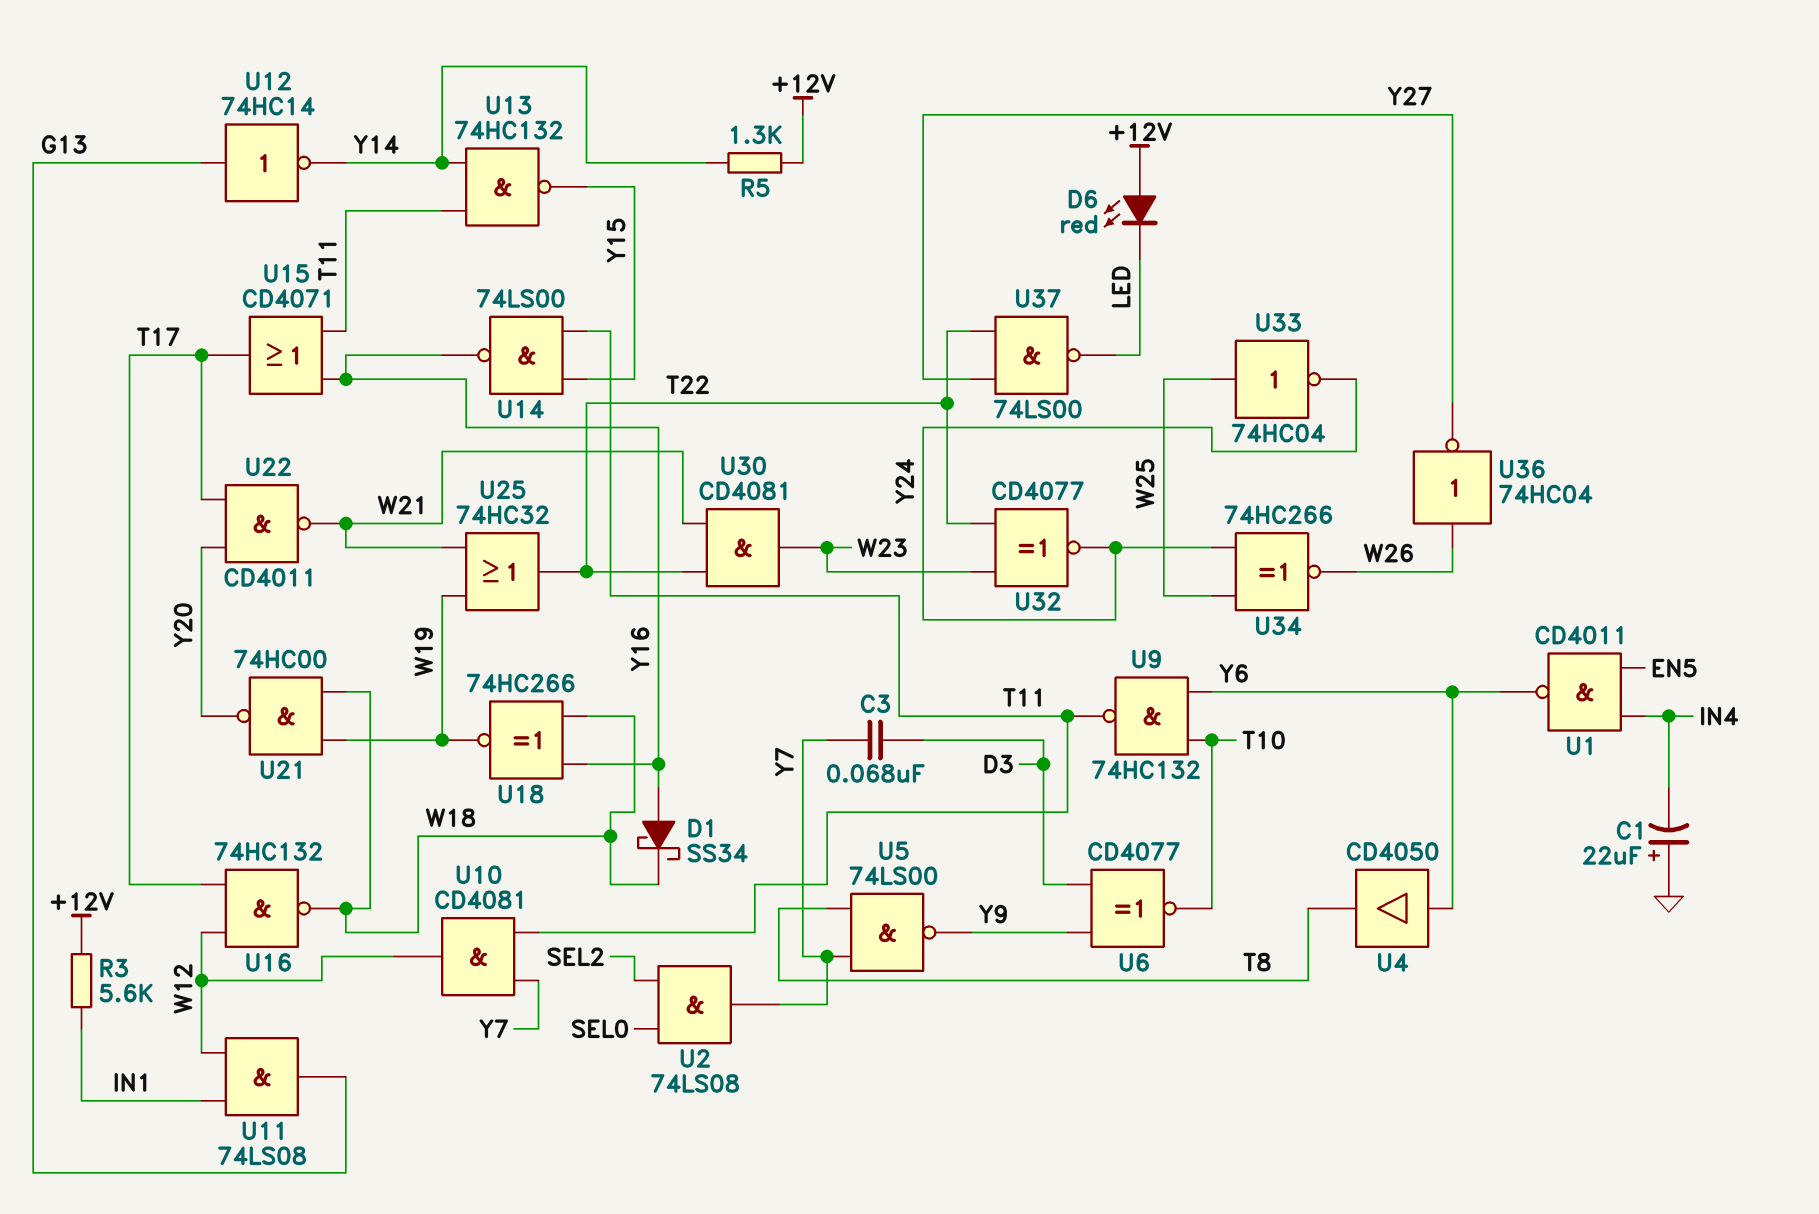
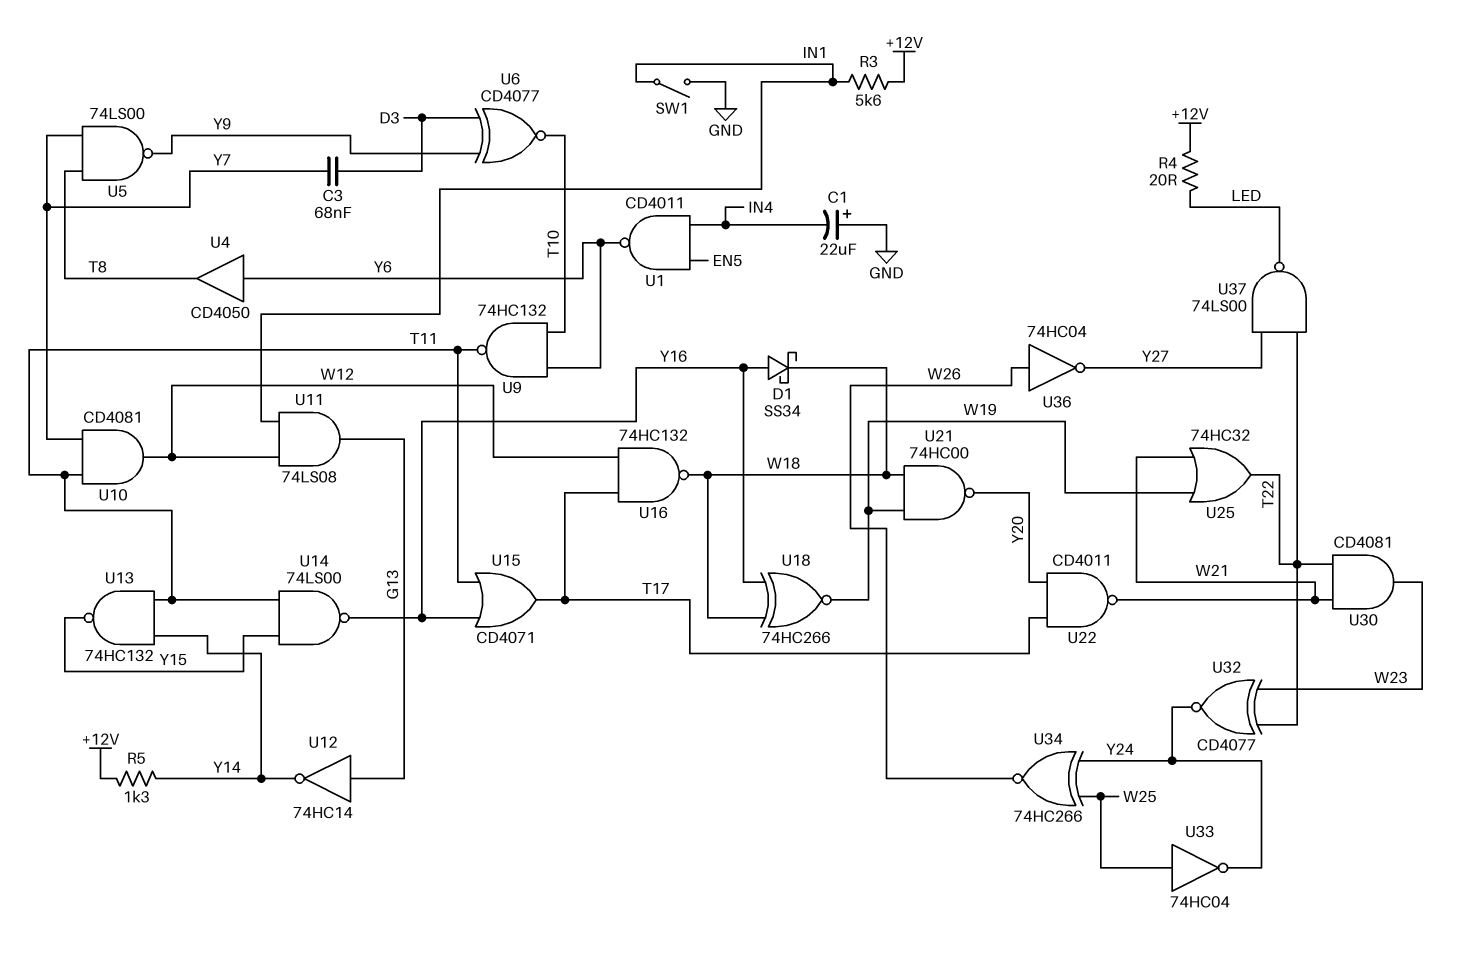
D6: LED red (A +12V, K LED) -> none
R4: none -> 20 (+12V, LED)
SW1: none -> switch (GND, IN1)
U2: AND 74LS08 (in SEL0, in SEL2, out Y7) -> none

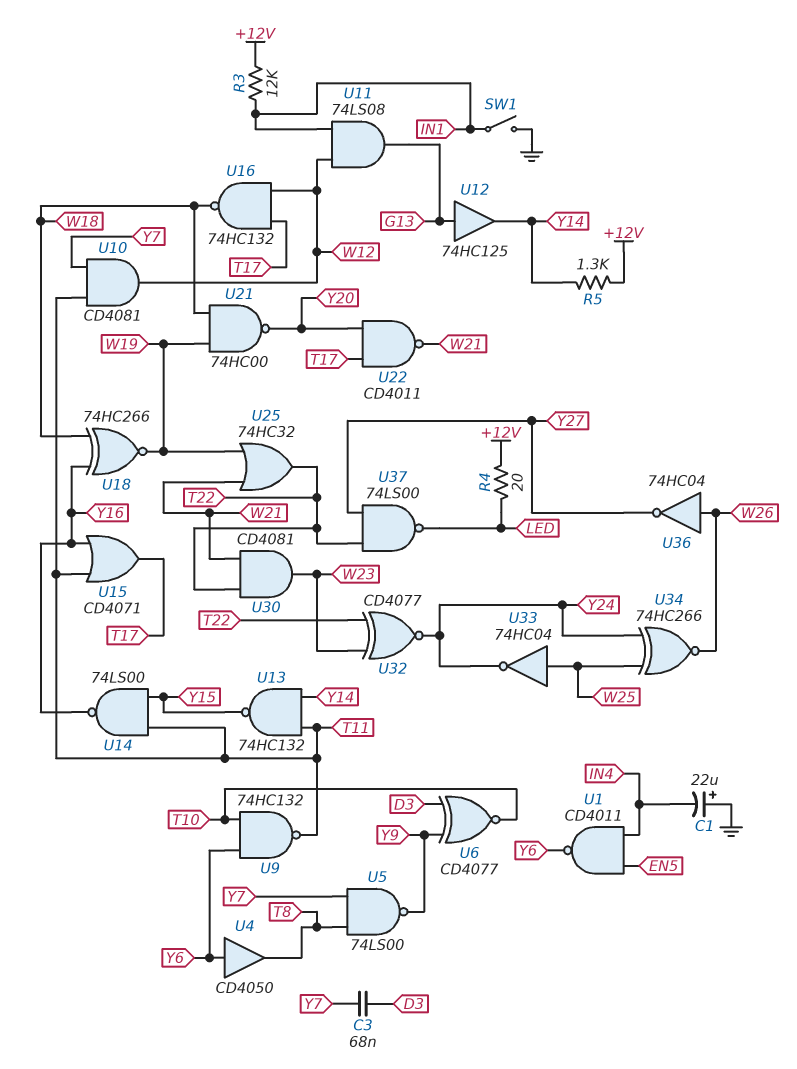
D1: schottky SS34 (A Y16, K W18) -> none
R3: 5.6k (+12V, IN1) -> 12k (+12V, IN1)
U12: NOT 74HC14 (in G13, out Y14) -> buffer 74HC125 (in G13, out Y14)

